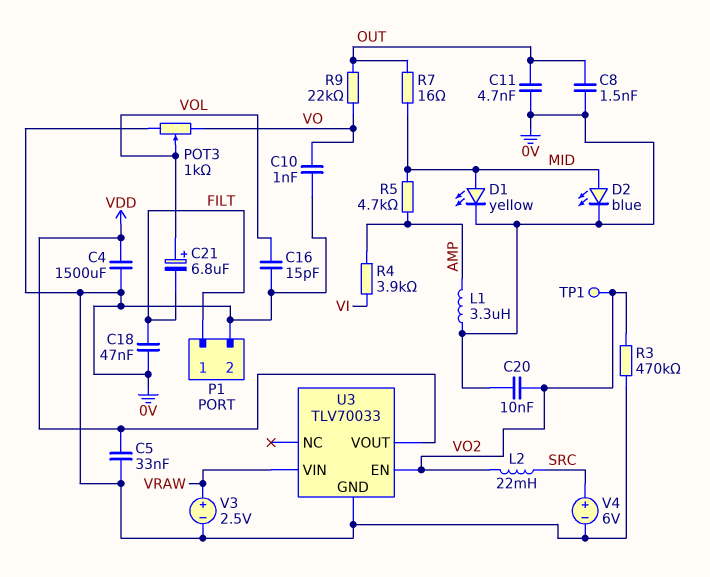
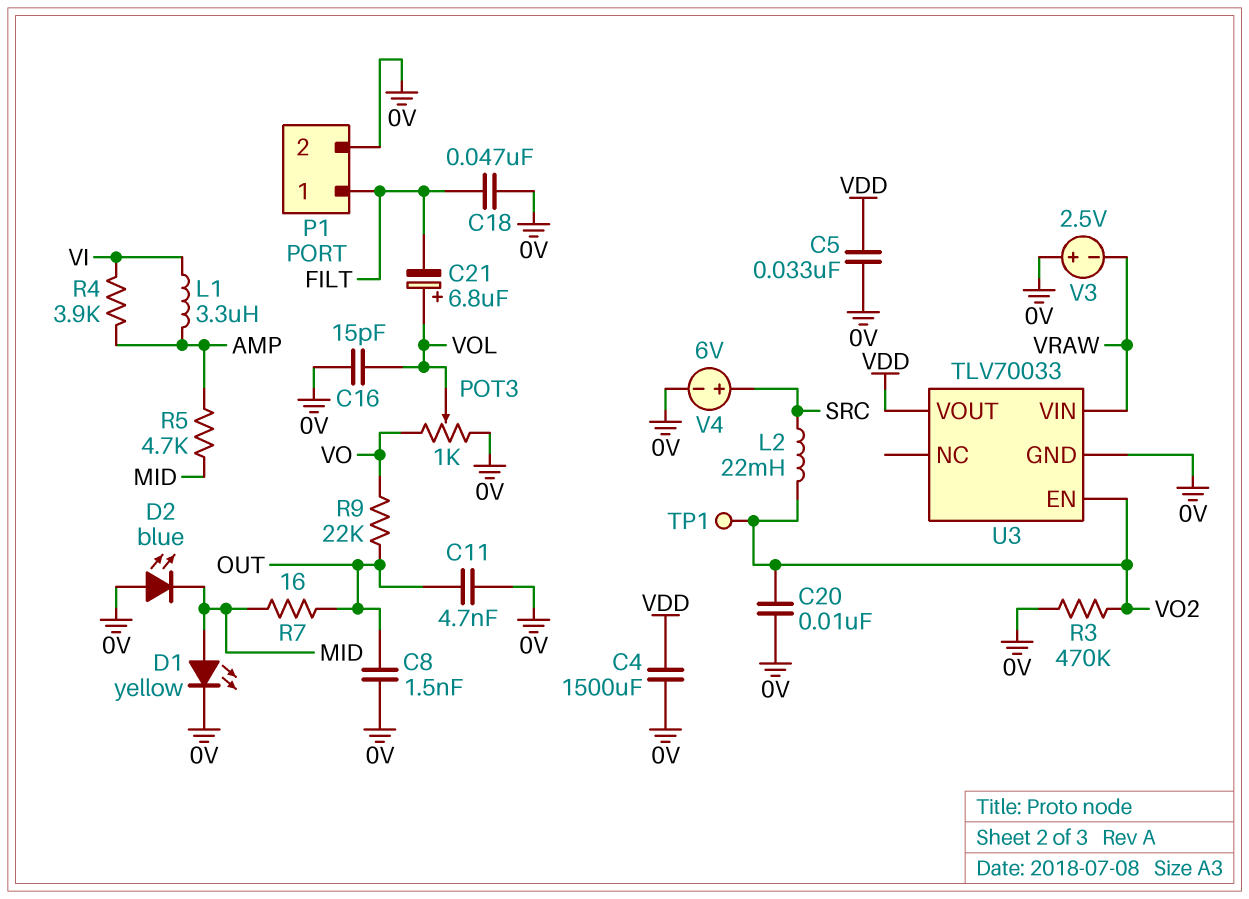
C10: 1nF (0V, VO) -> none
D2: LED blue (A MID, K 0V) -> LED blue (A 0V, K MID)
L1: 3.3uH (0V, AMP) -> 3.3uH (AMP, VI)
V3: 2.5V (plus VRAW, minus 0V) -> 2.5V (plus 0V, minus VRAW)

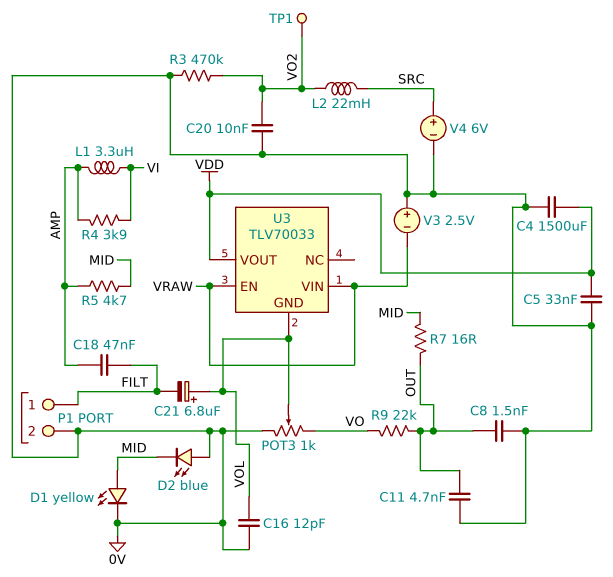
C16: 15pF (0V, VOL) -> 12pF (0V, VOL)
C18: 47nF (0V, FILT) -> 47nF (AMP, FILT)
U3 pin EN: VO2 -> VRAW
U3 pin GND: 0V -> VOL

